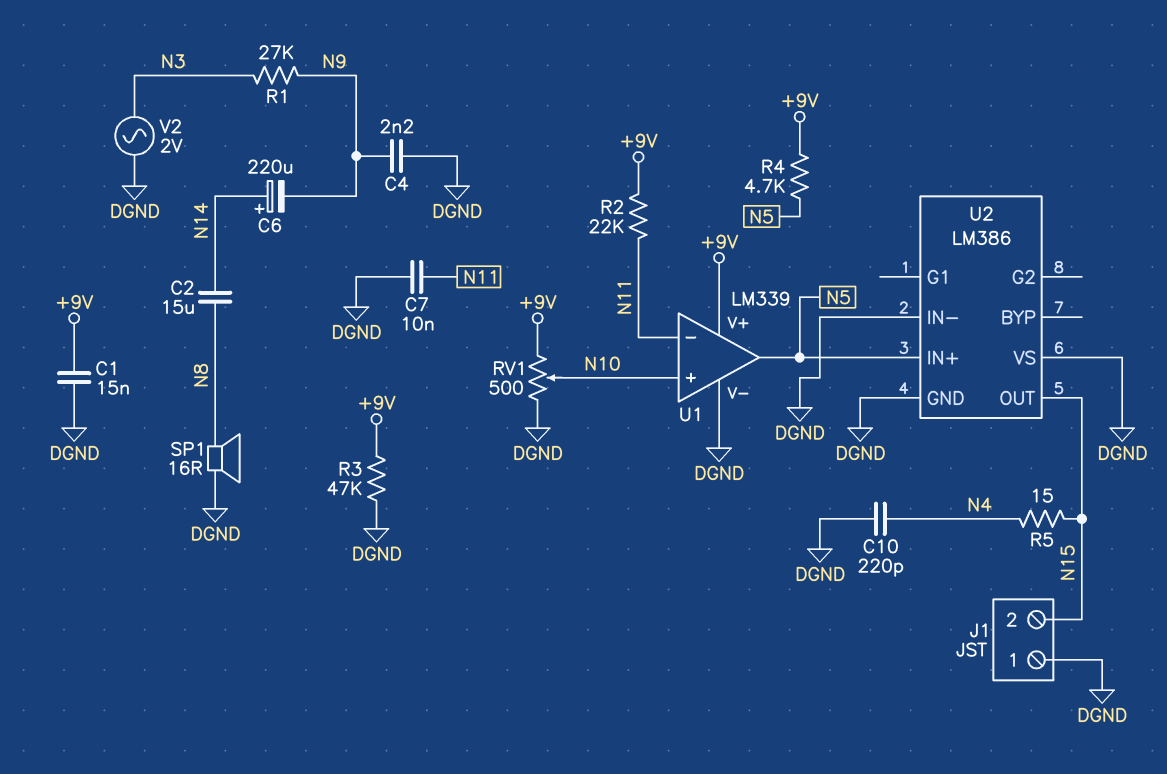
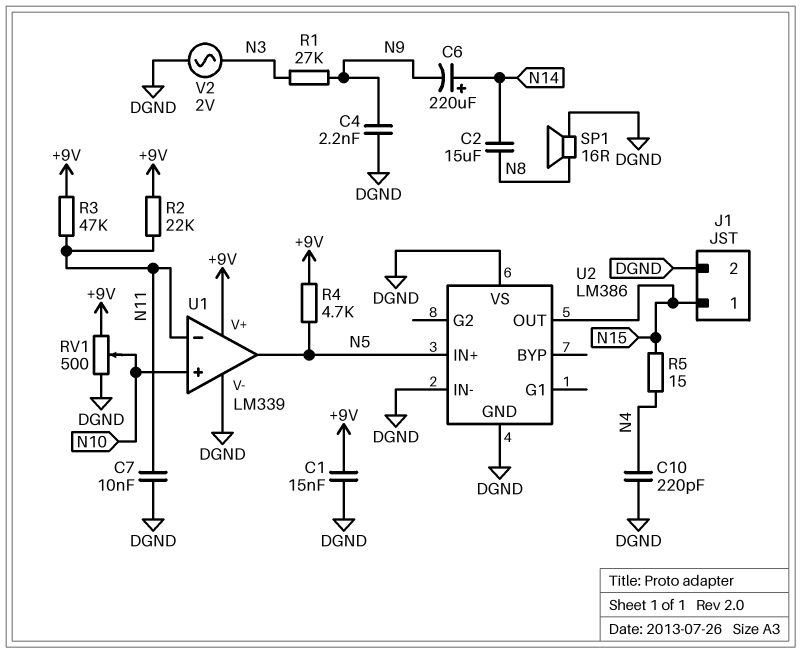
J1 pin 1: DGND -> N15
J1 pin 2: N15 -> DGND
R3: 47k (+9V, DGND) -> 47k (+9V, N11)

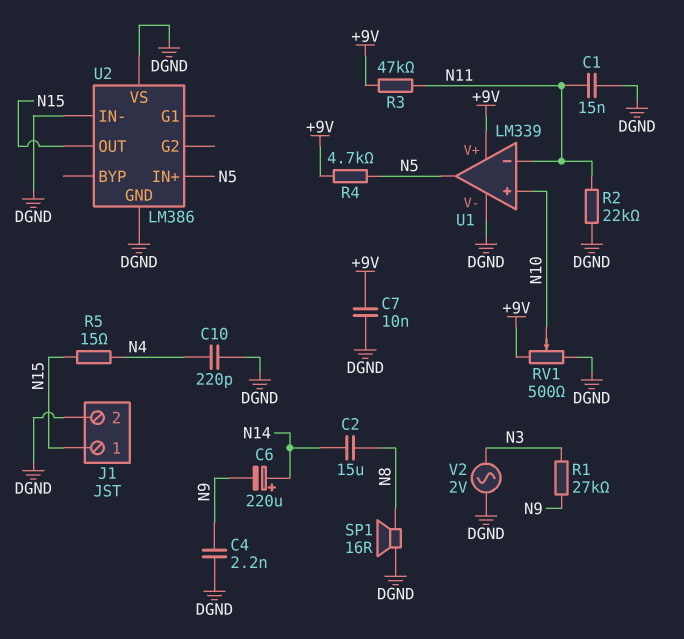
C1: 15nF (+9V, DGND) -> 15nF (DGND, N11)
C7: 10nF (DGND, N11) -> 10nF (+9V, DGND)
R2: 22k (+9V, N11) -> 22k (DGND, N11)

